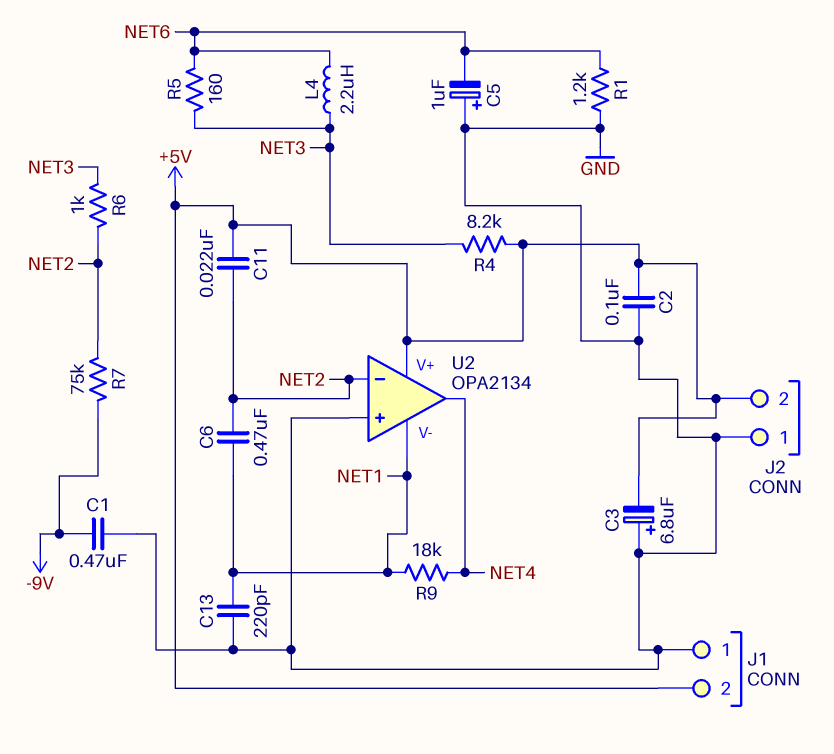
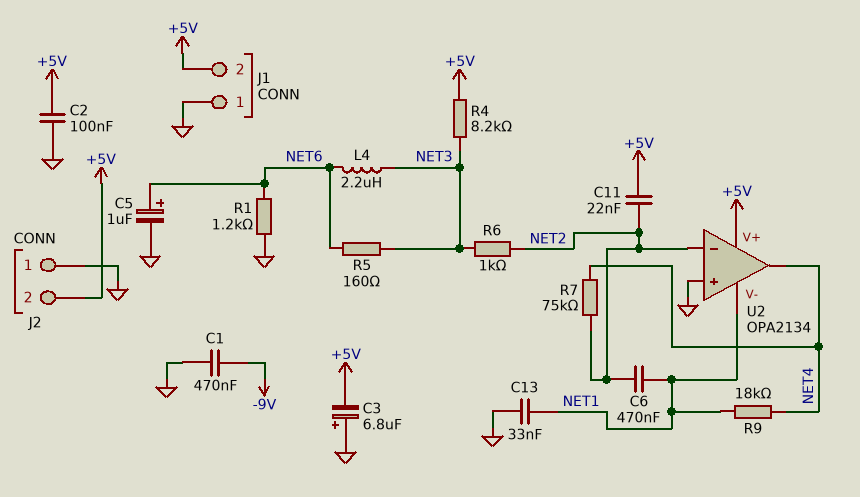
C5: 1uF (plus GND, minus NET6) -> 1uF (plus NET6, minus GND)
C13: 220pF (GND, NET1) -> 33nF (GND, NET1)
R7: 75k (-9V, NET2) -> 75k (NET2, NET4)

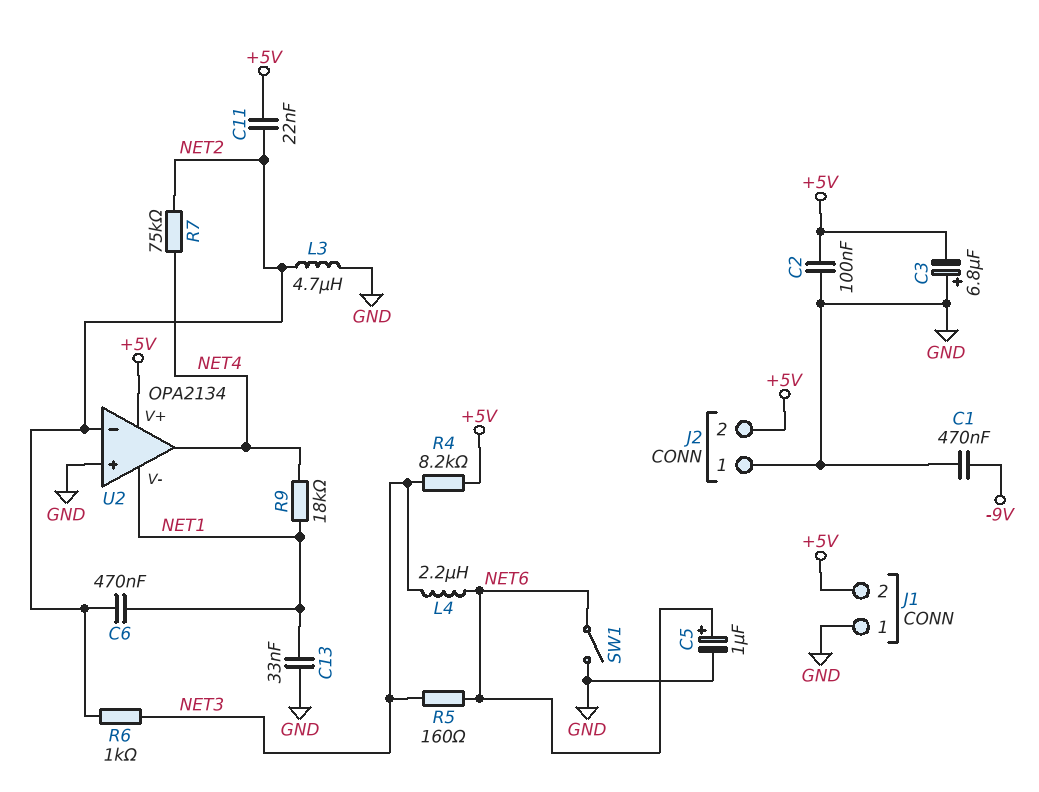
L3: none -> 4.7uH (GND, NET2)
R1: 1.2k (GND, NET6) -> none
SW1: none -> switch (GND, NET6)

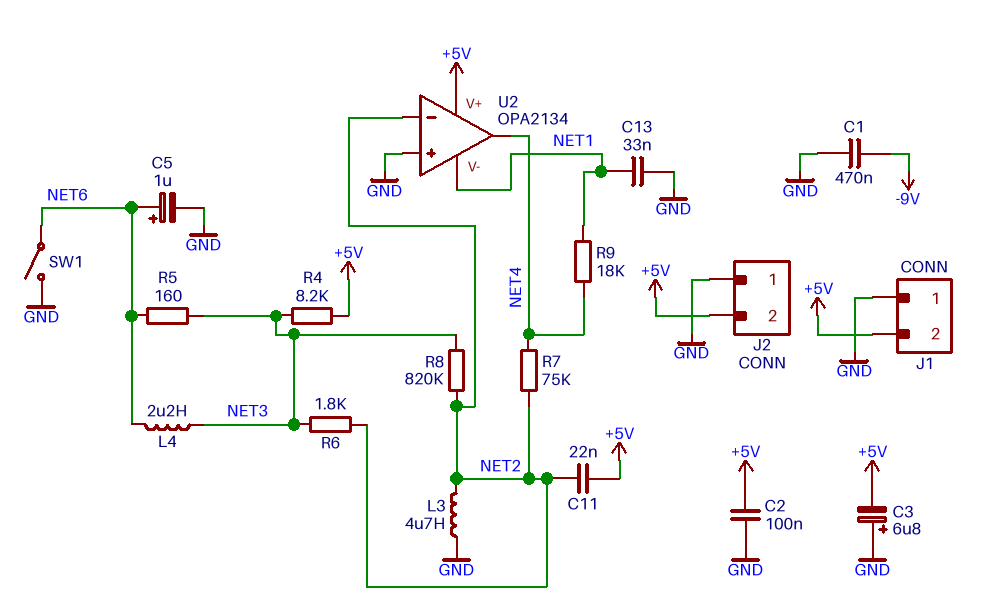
C6: 470nF (NET1, NET2) -> none
R6: 1k (NET2, NET3) -> 1.8k (NET2, NET3)
R8: none -> 820k (NET2, NET3)

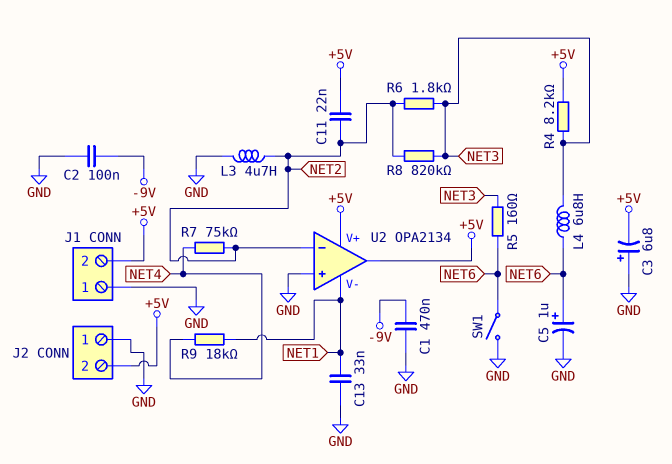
C2: 100nF (+5V, GND) -> 100nF (-9V, GND)
L4: 2.2uH (NET3, NET6) -> 6.8uH (NET3, NET6)
U2 pin out: NET4 -> +5V

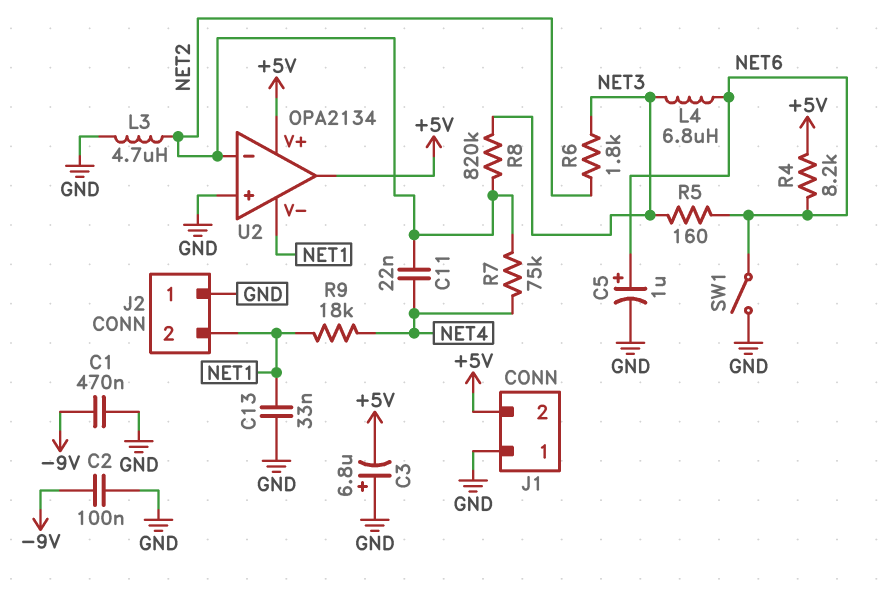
C11: 22nF (+5V, NET2) -> 22nF (NET2, NET4)
J2 pin 2: +5V -> NET1
R4: 8.2k (+5V, NET3) -> 8.2k (+5V, NET6)

